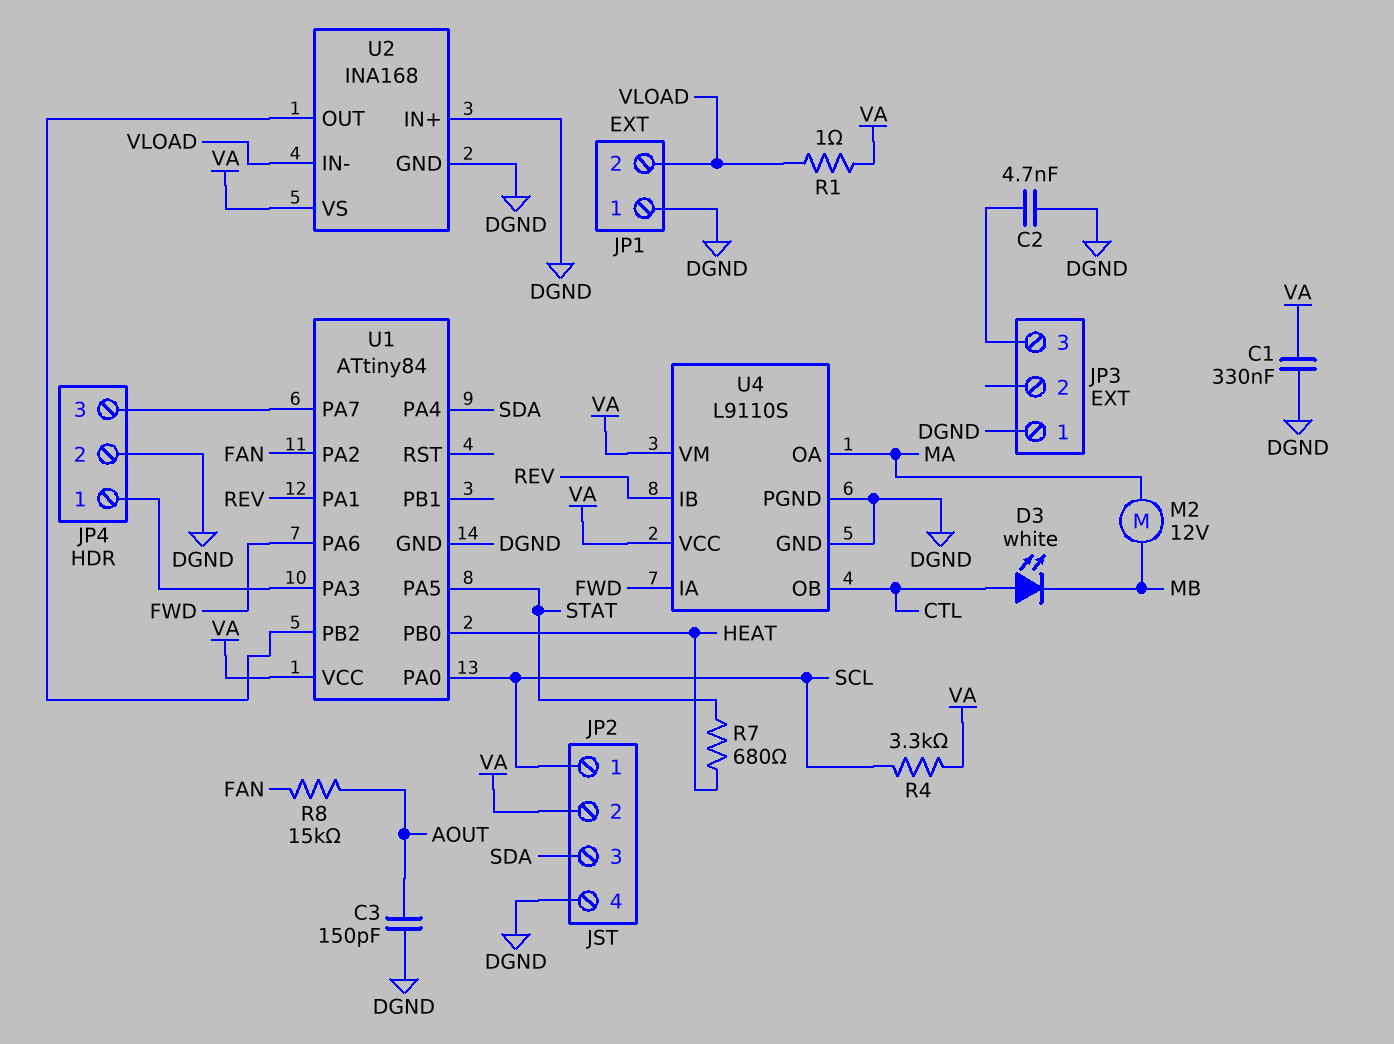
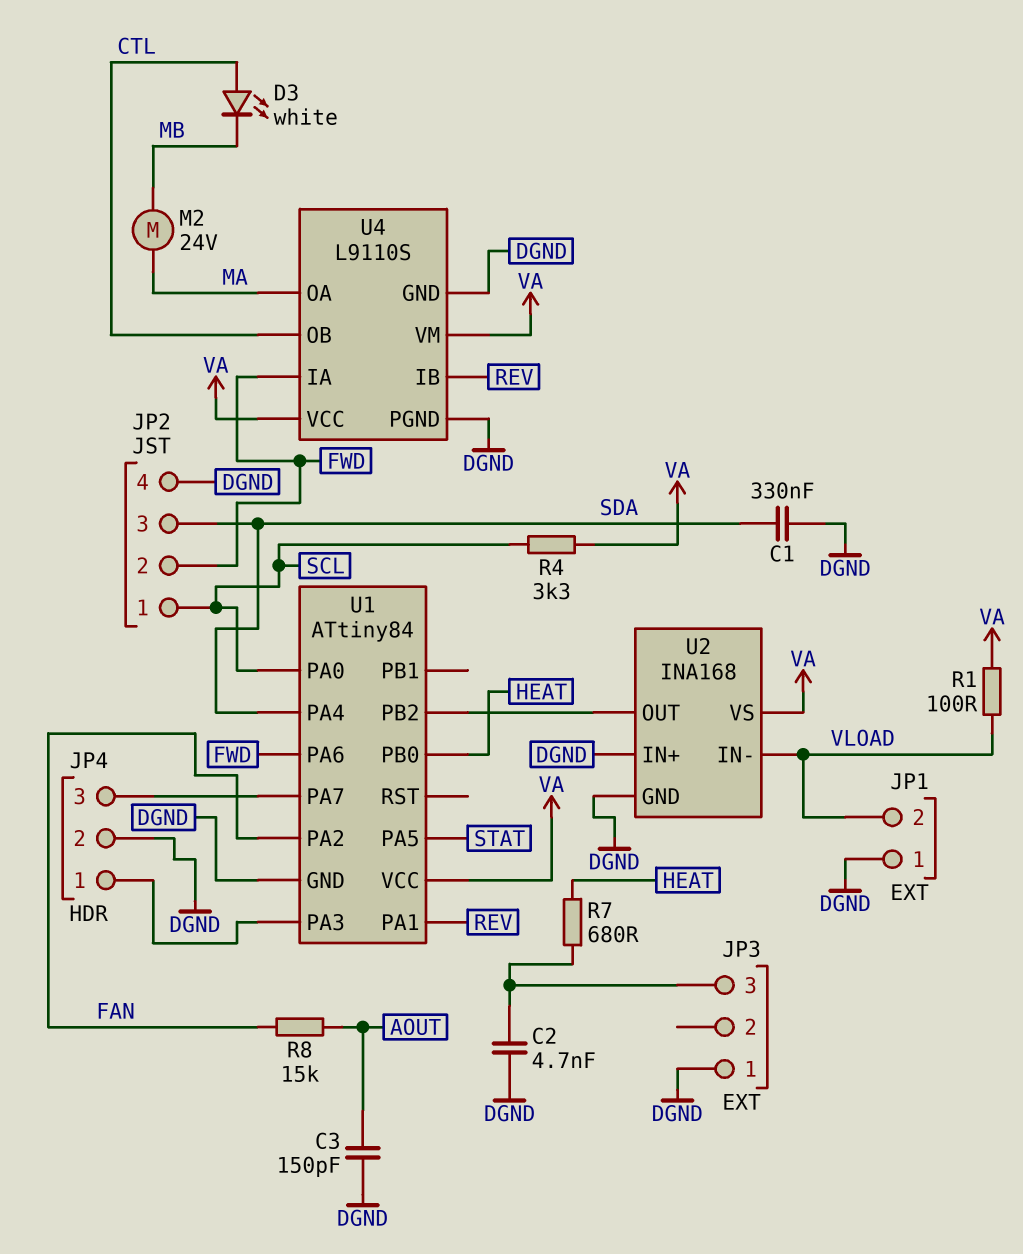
C1: 330nF (DGND, VA) -> 330nF (DGND, SDA)
JP2 pin 2: VA -> FWD
M2: motor 12V (MA, MB) -> motor 24V (MA, MB)
R1: 1 (VA, VLOAD) -> 100 (VA, VLOAD)
R7: 680 (HEAT, STAT) -> 680 (HEAT, JP3/3)

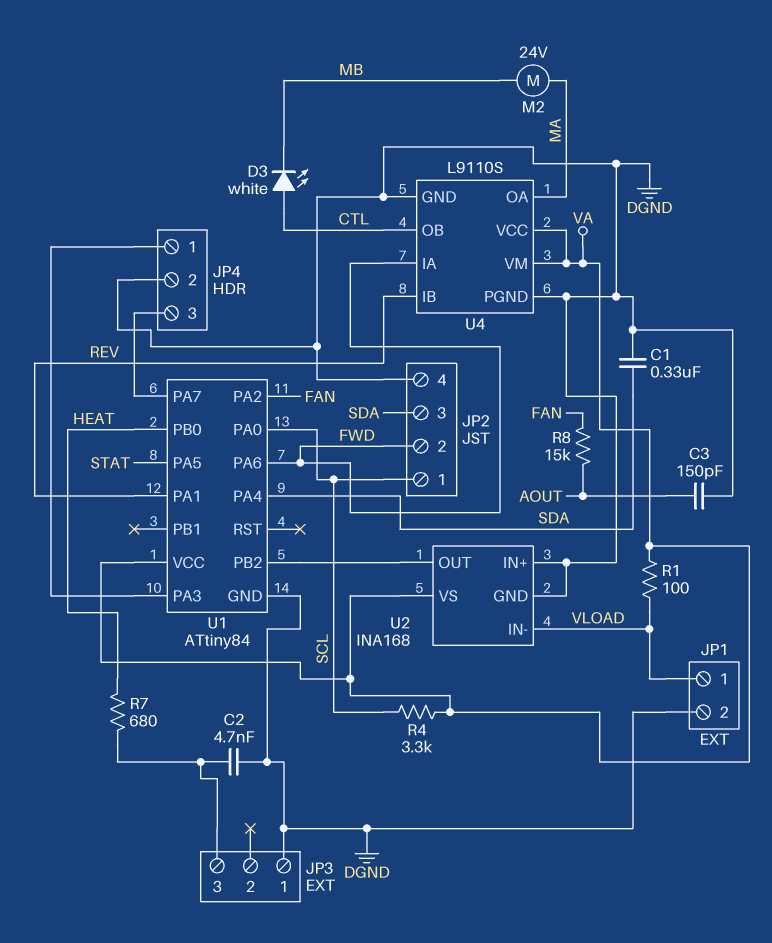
JP1 pin 1: DGND -> VLOAD
JP1 pin 2: VLOAD -> DGND

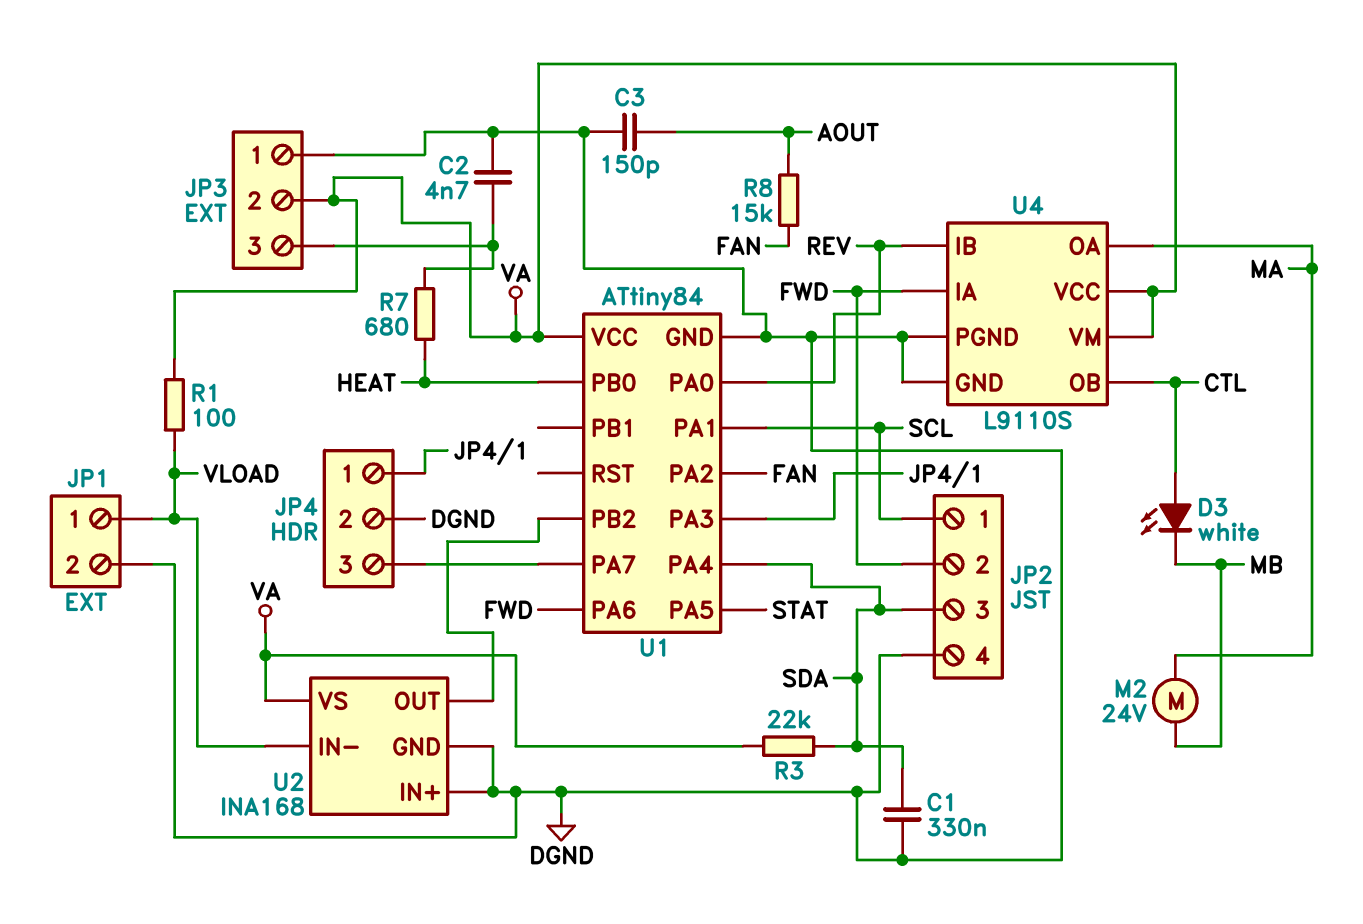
JP3 pin 2: none -> VA
R3: none -> 22k (SDA, VA)
R4: 3.3k (SCL, VA) -> none
U1 pin PA0: SCL -> REV
U1 pin PA1: REV -> SCL

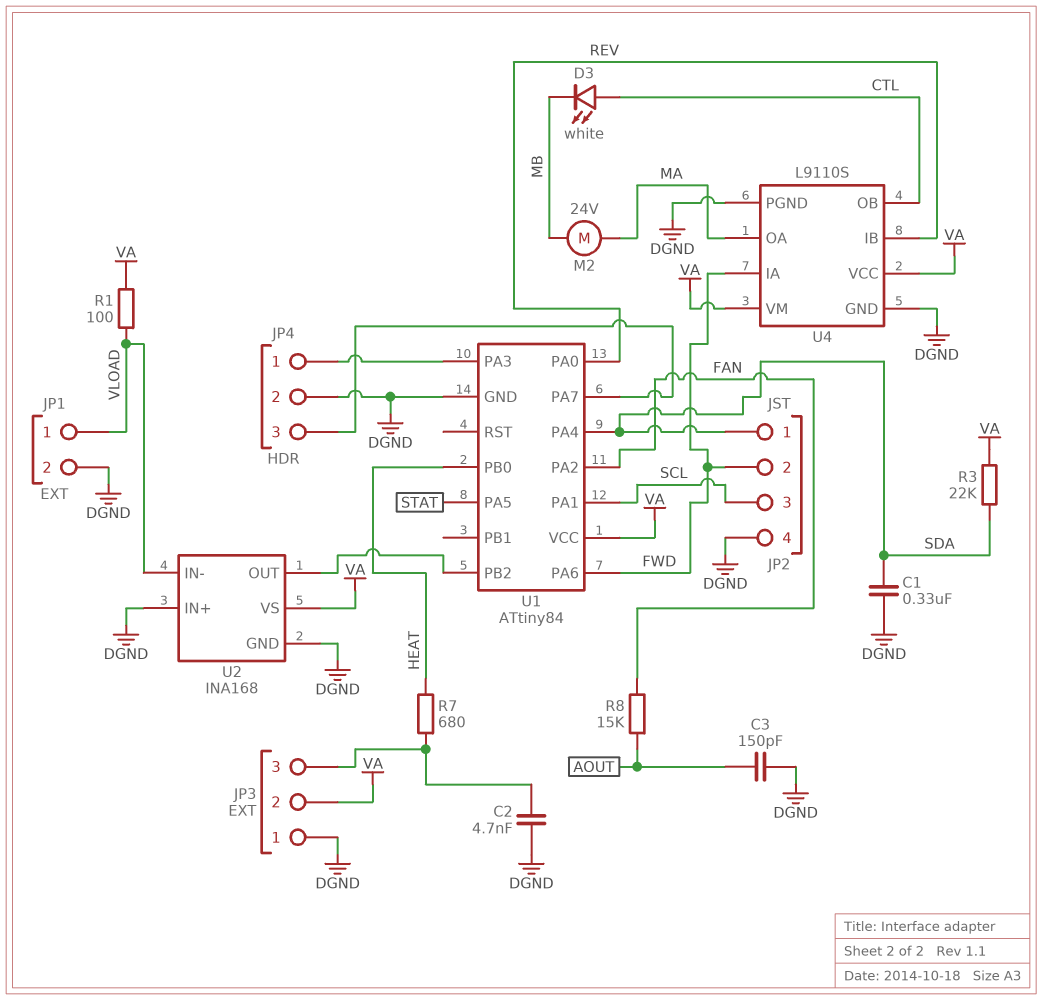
JP2 pin 1: SCL -> SDA
JP2 pin 3: SDA -> SCL

